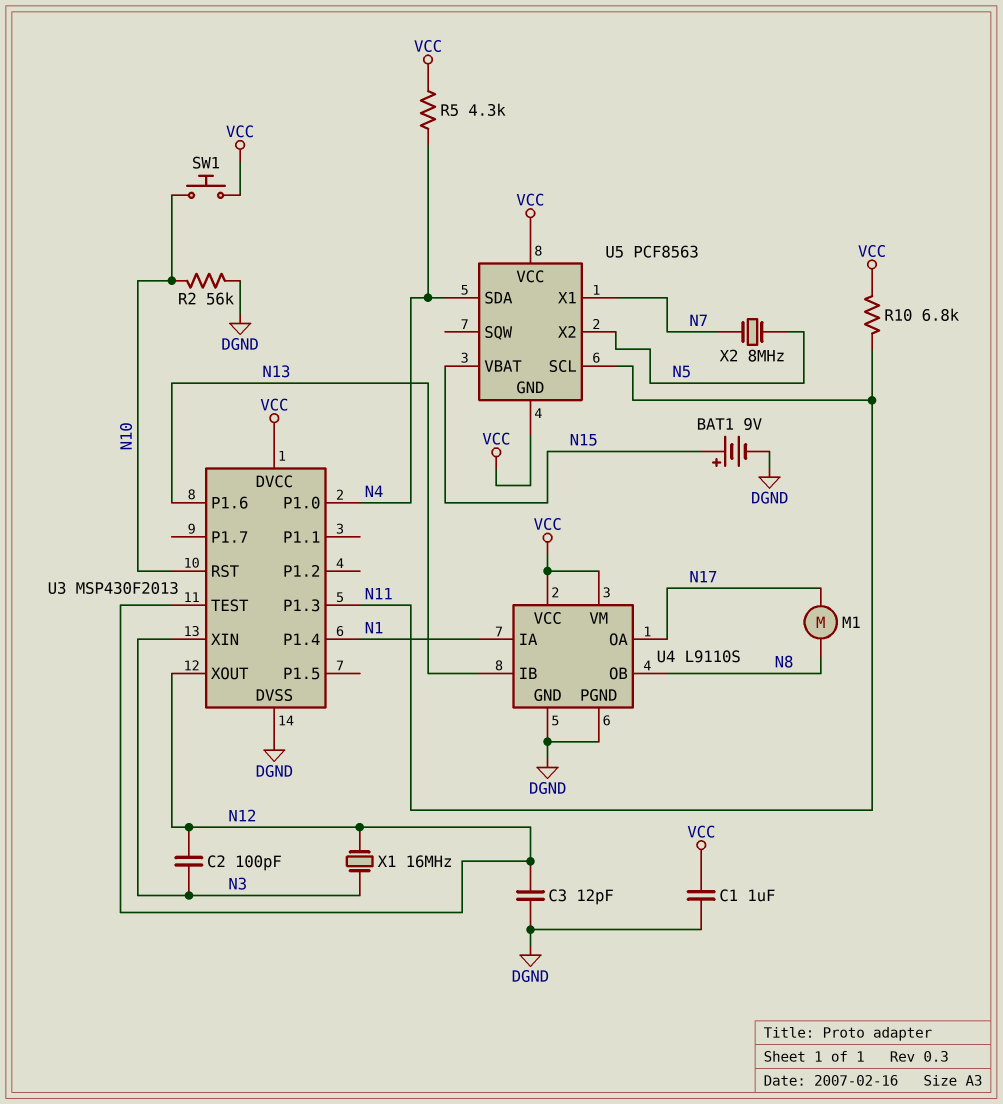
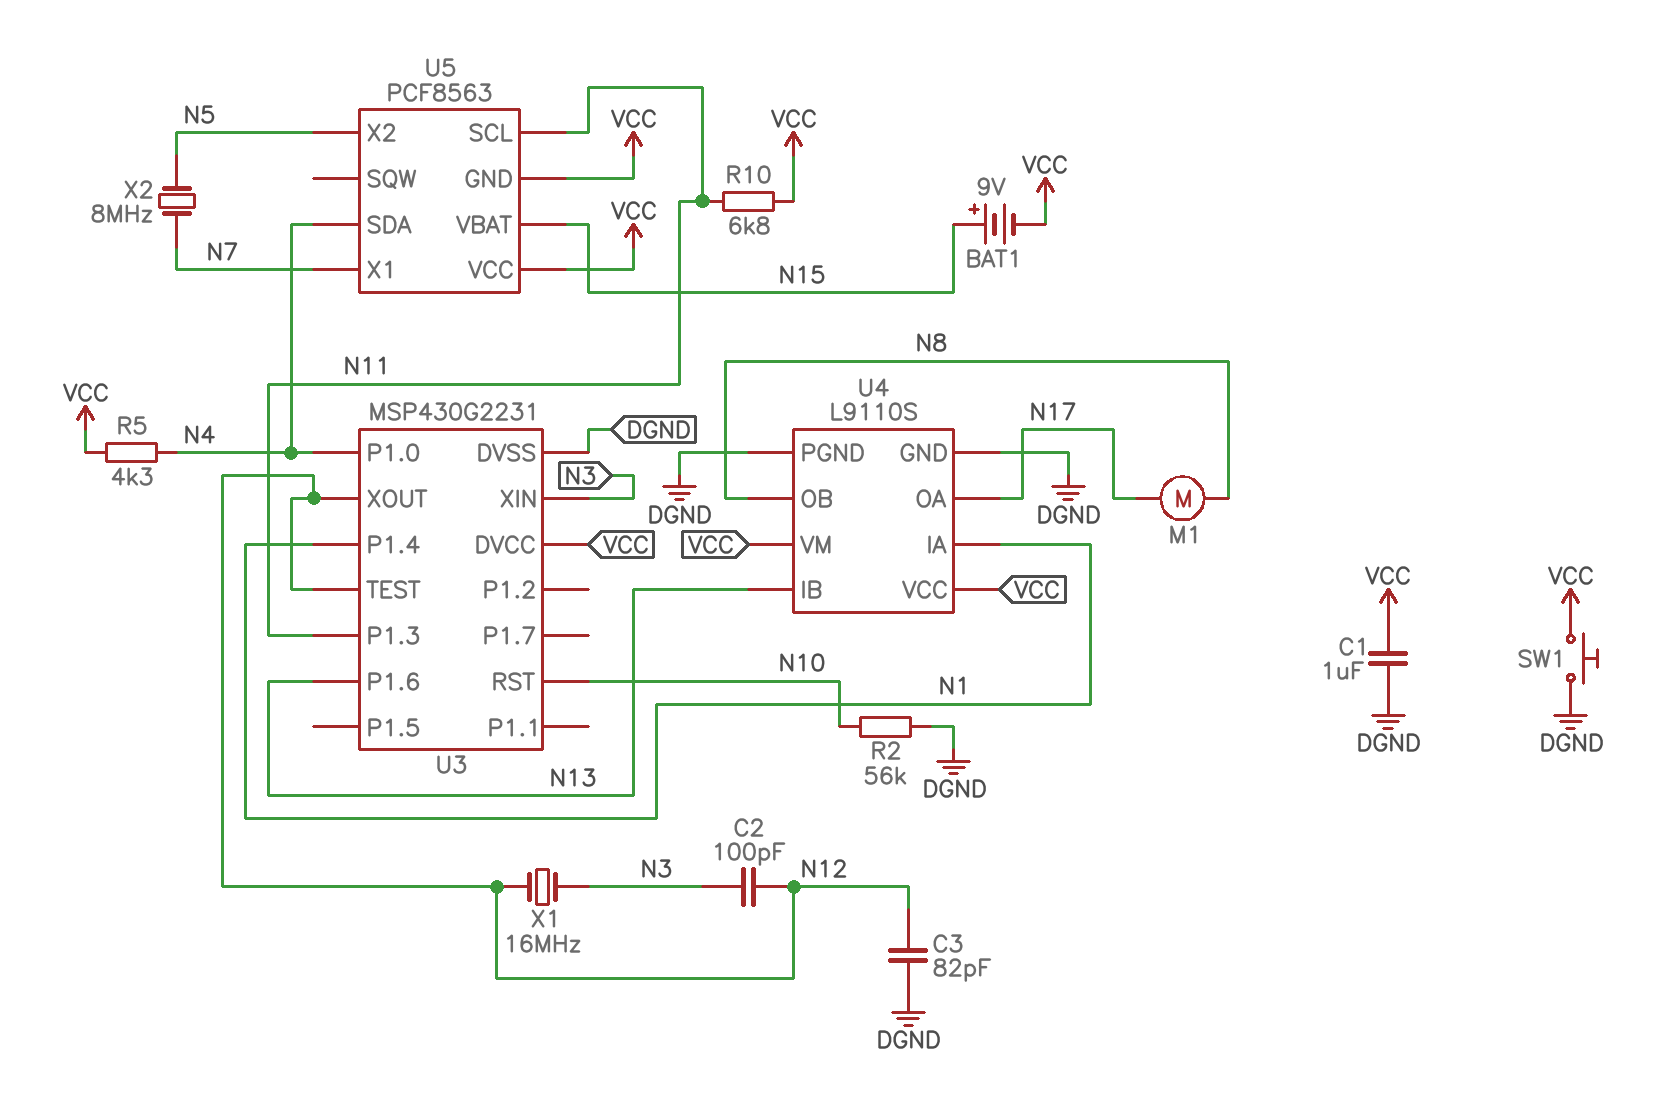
BAT1: 9V (plus N15, minus DGND) -> 9V (plus N15, minus VCC)
C3: 12pF (DGND, N12) -> 82pF (DGND, N12)
SW1: button (N10, VCC) -> button (DGND, VCC)
U3: MSP430F2013 -> MSP430G2231

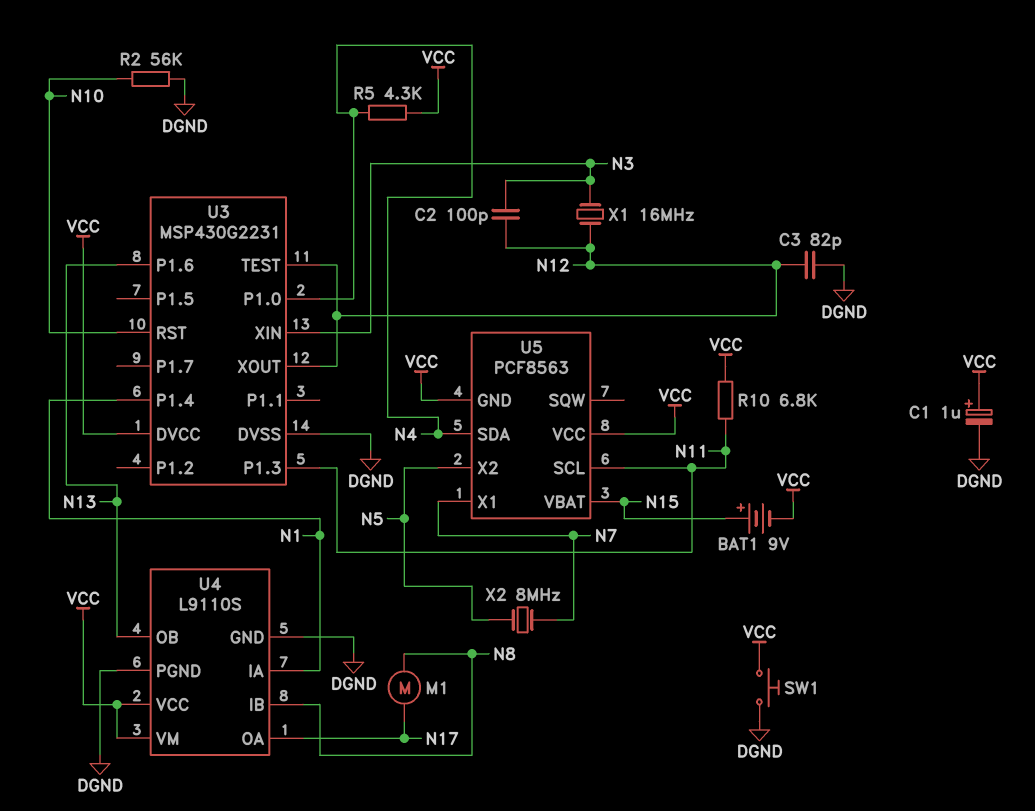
C1: 1uF (DGND, VCC) -> 1uF (plus VCC, minus DGND)
U4 pin IB: N13 -> N8
U4 pin OB: N8 -> N13

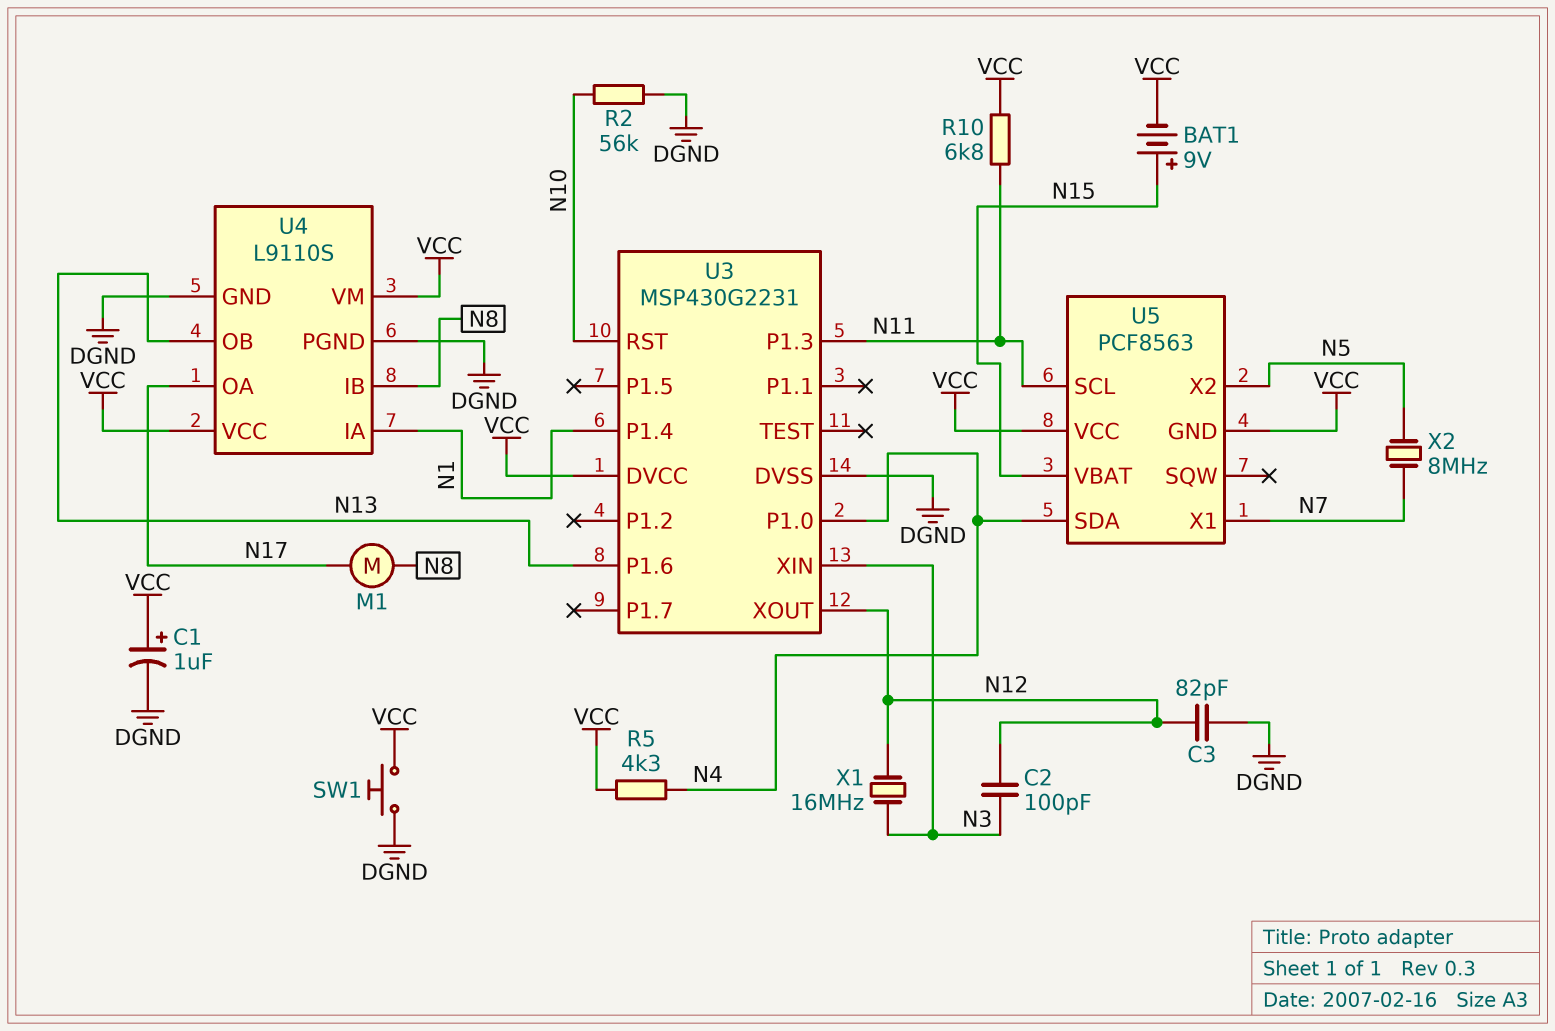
U3 pin TEST: N12 -> none

